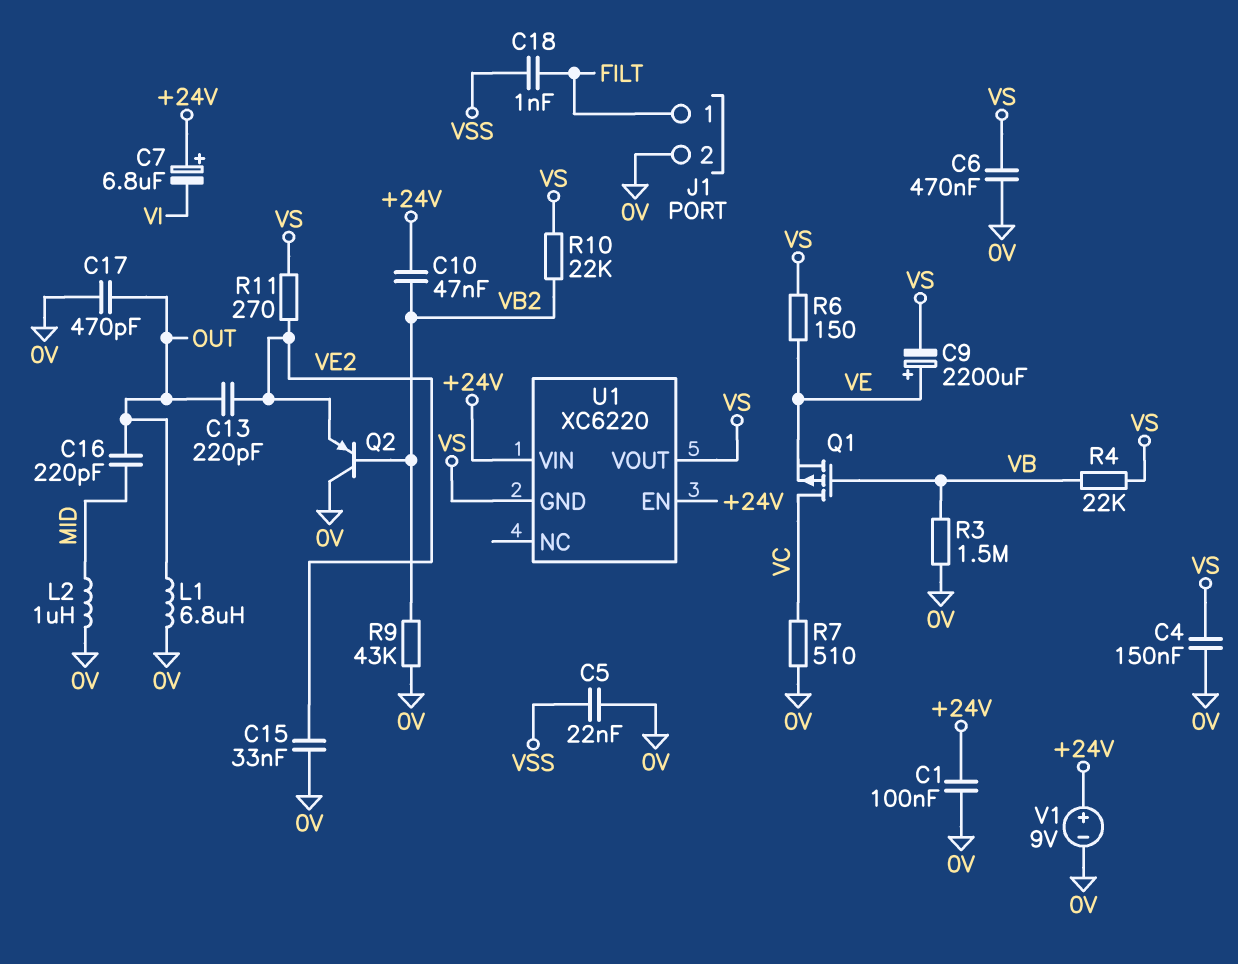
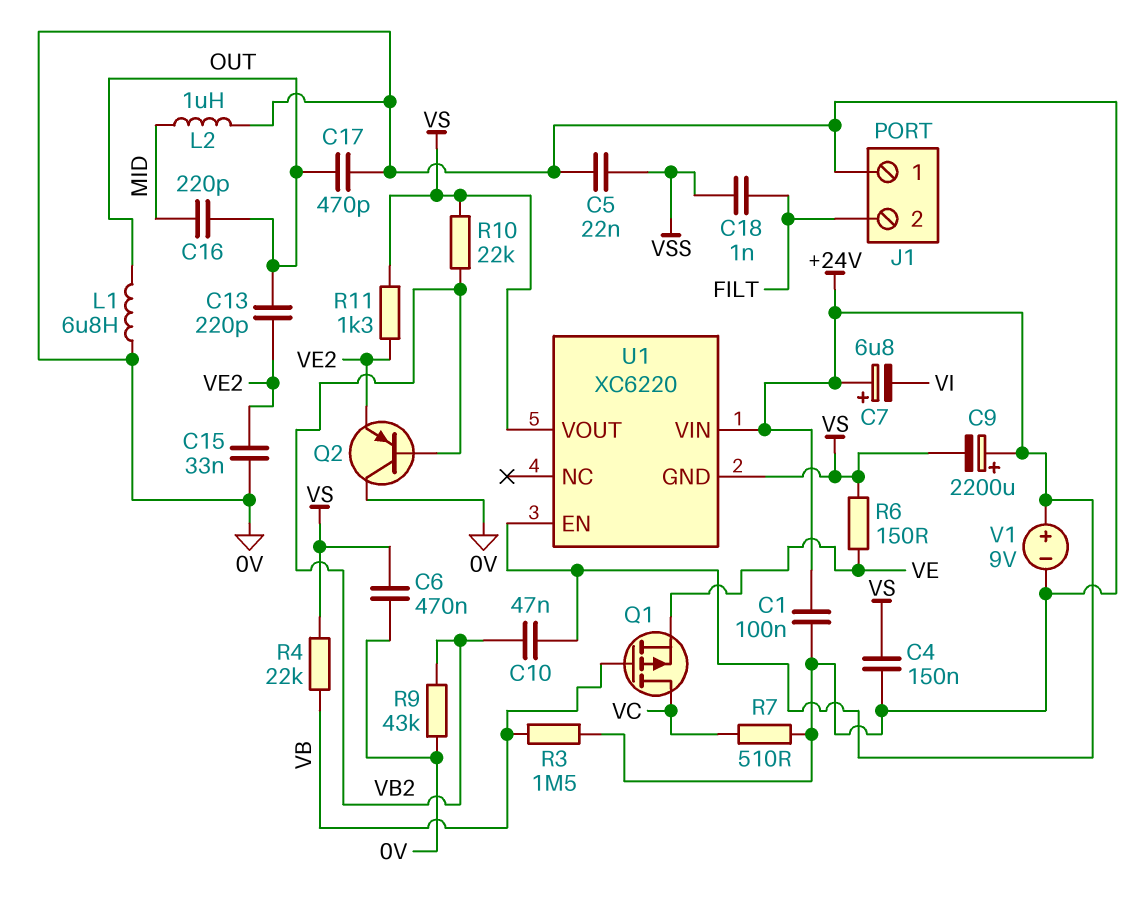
C9: 2200uF (plus VE, minus VS) -> 2200uF (plus +24V, minus VS)
J1 pin 1: FILT -> 0V
J1 pin 2: 0V -> FILT
R11: 270 (VE2, VS) -> 1.3k (VE2, VS)

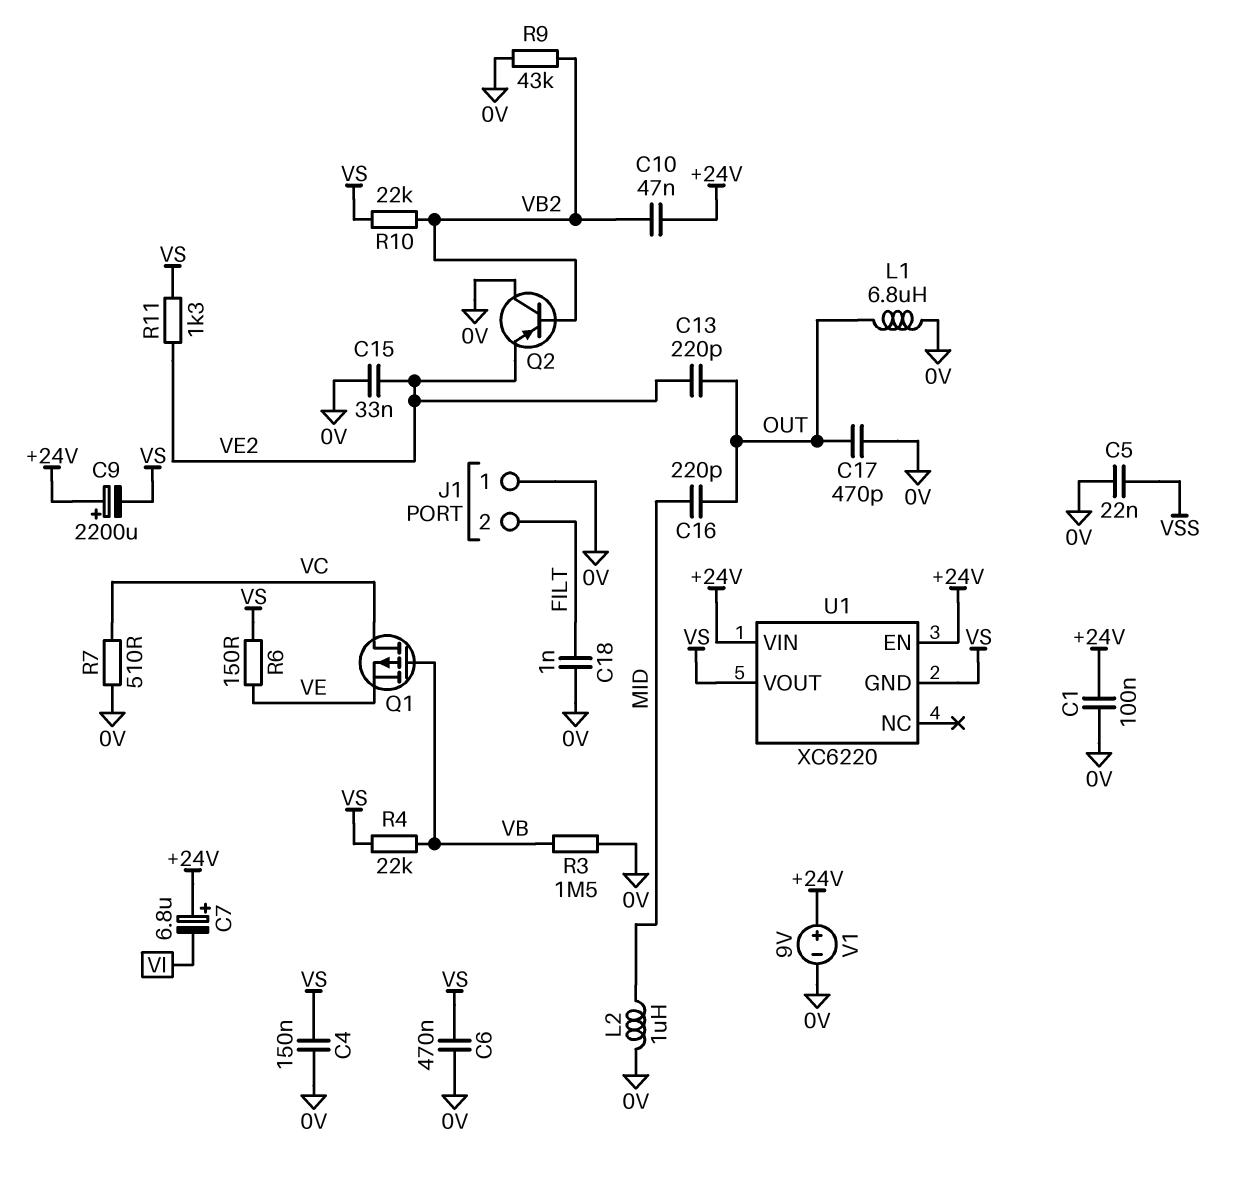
C18: 1nF (FILT, VSS) -> 1nF (0V, FILT)

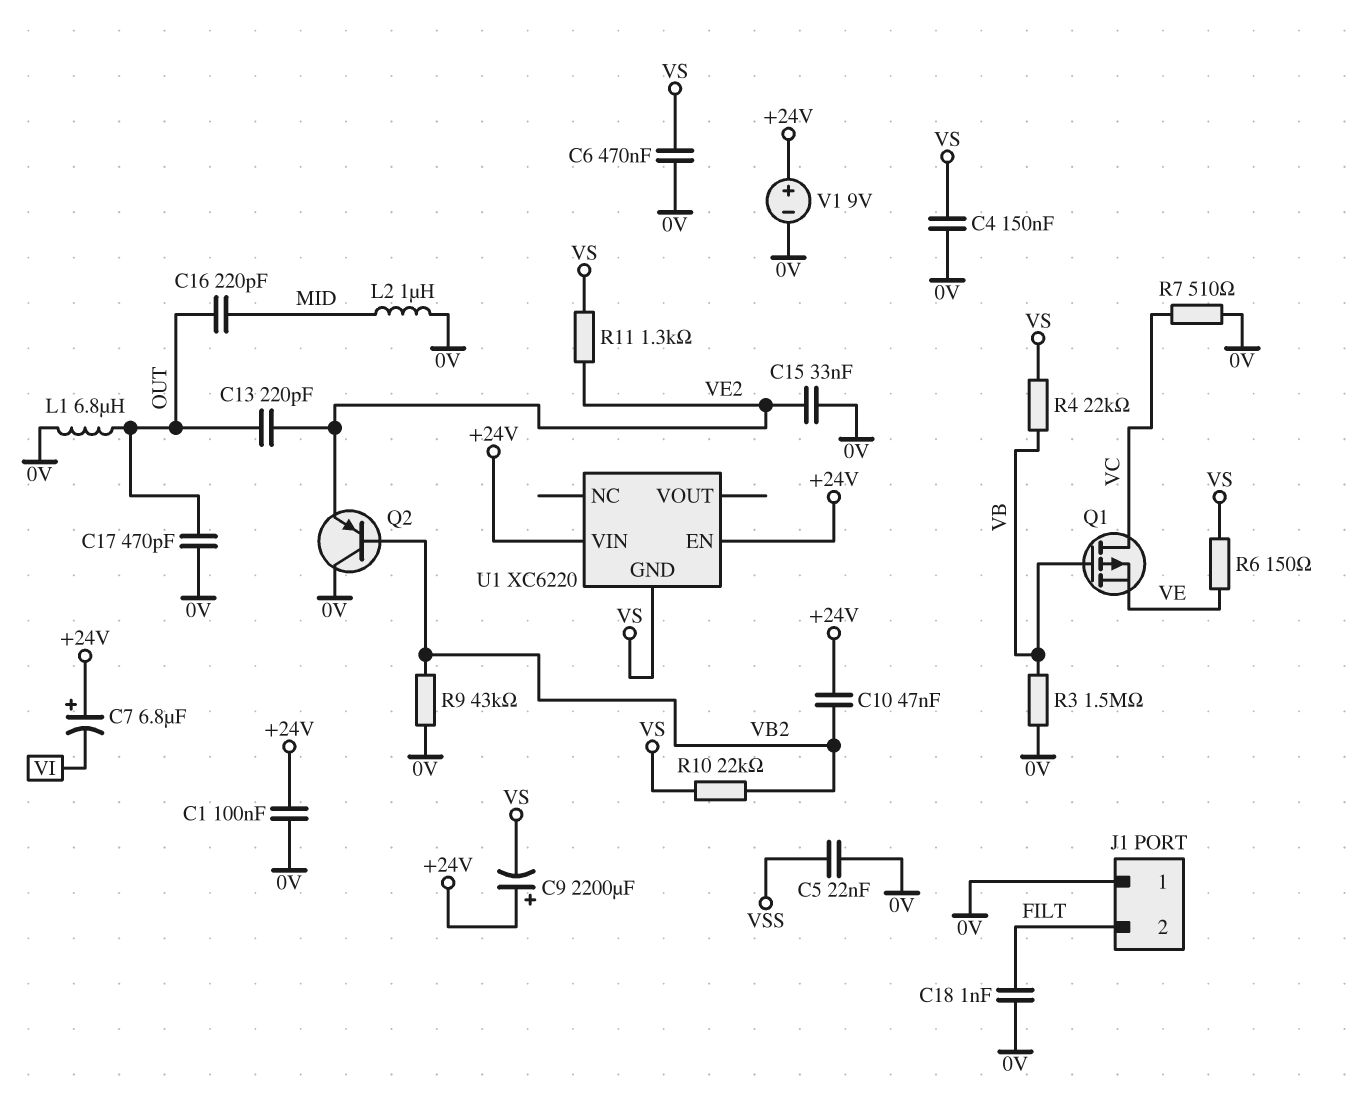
U1 pin VOUT: VS -> none

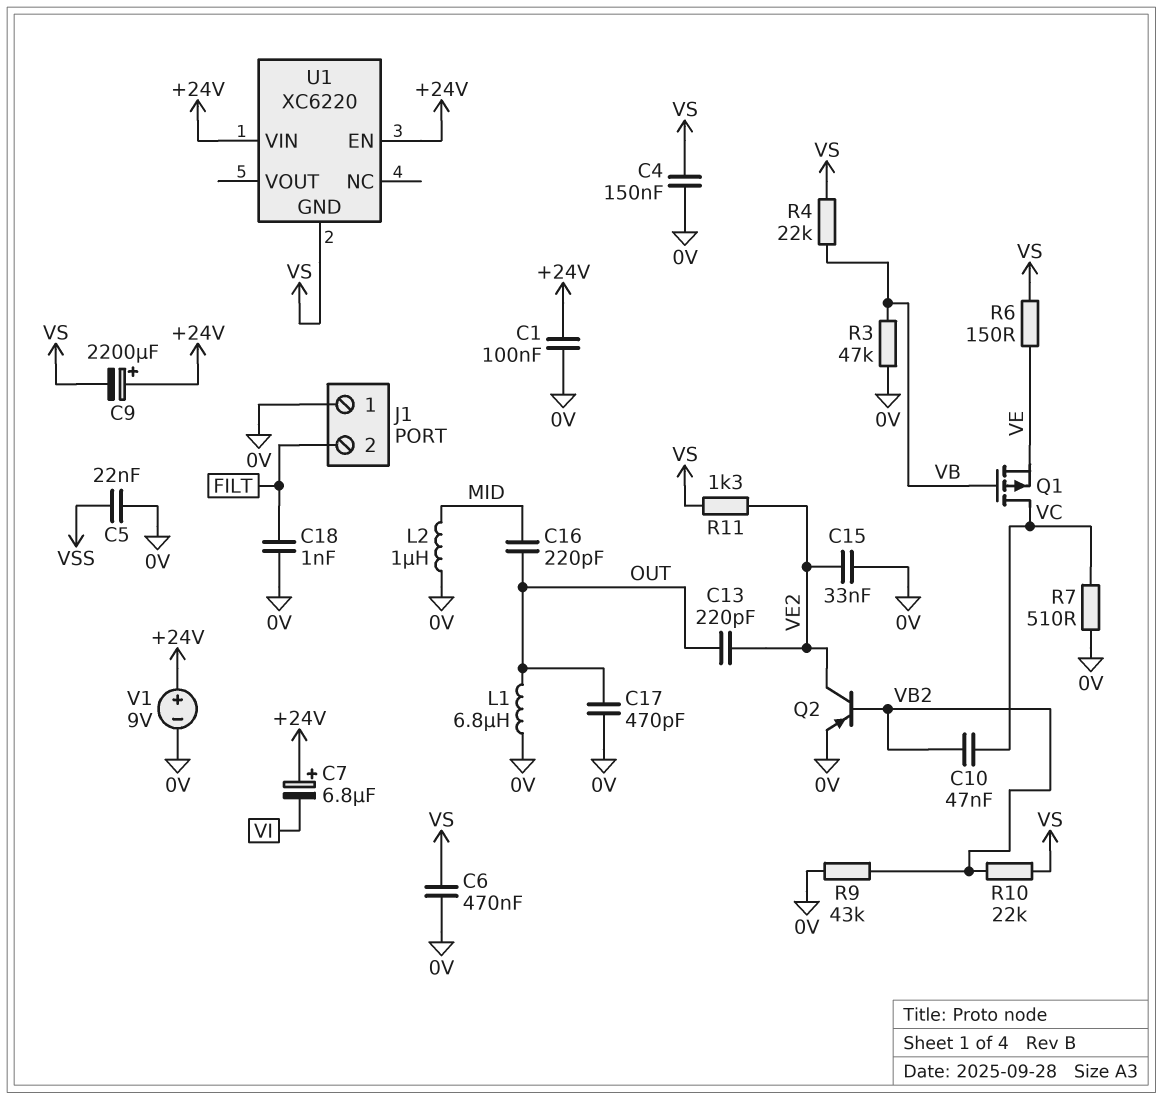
C10: 47nF (+24V, VB2) -> 47nF (VB2, VC)
Q2: PNP (B VB2, C 0V, E VE2) -> PNP (B VB2, C VE2, E 0V)
R3: 1.5M (0V, VB) -> 47k (0V, VB)

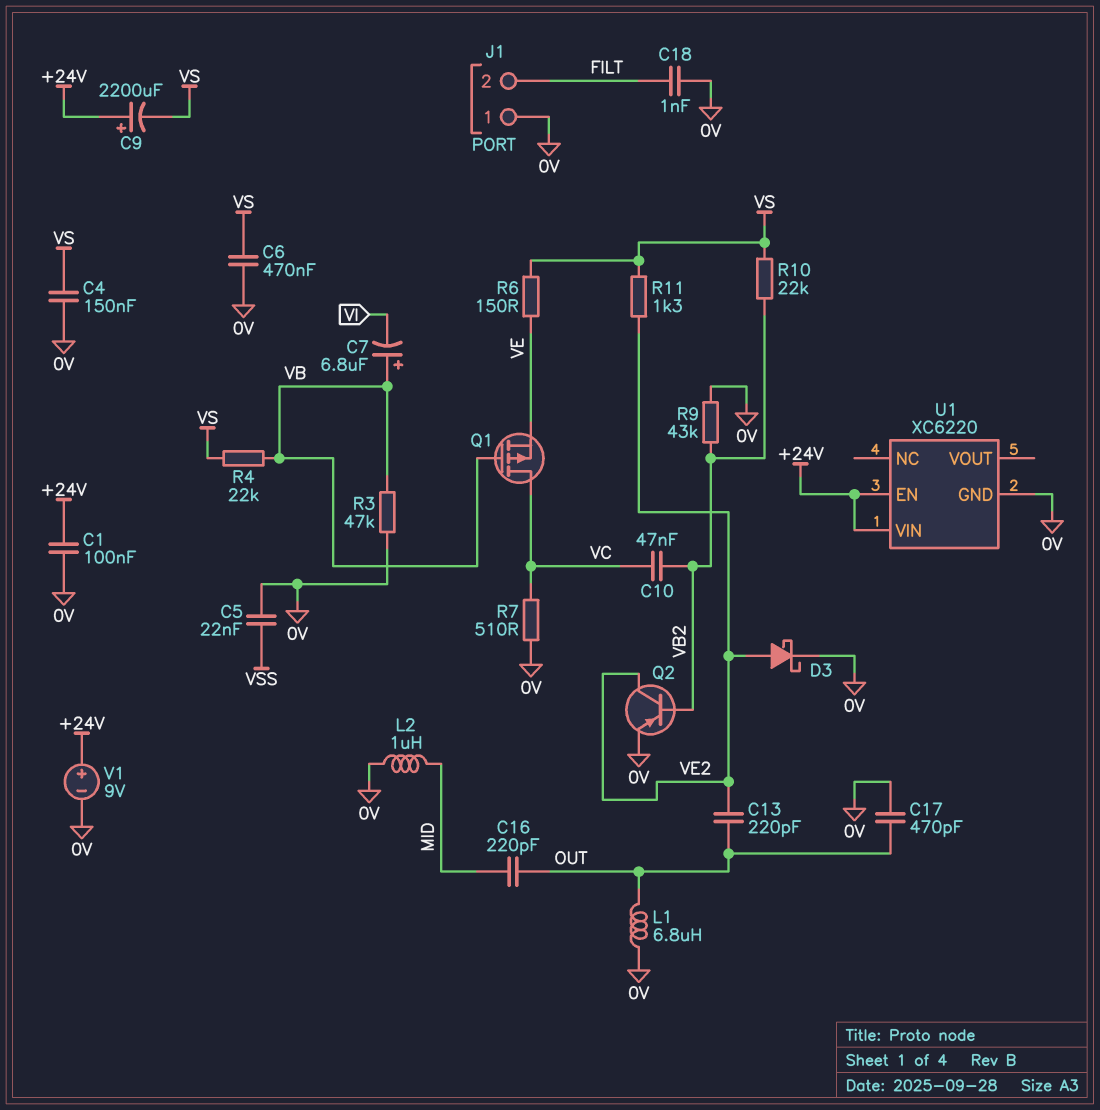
C7: 6.8uF (plus +24V, minus VI) -> 6.8uF (plus VB, minus VI)
C15: 33nF (0V, VE2) -> none
D3: none -> schottky (A VE2, K 0V)
U1 pin GND: VS -> 0V

